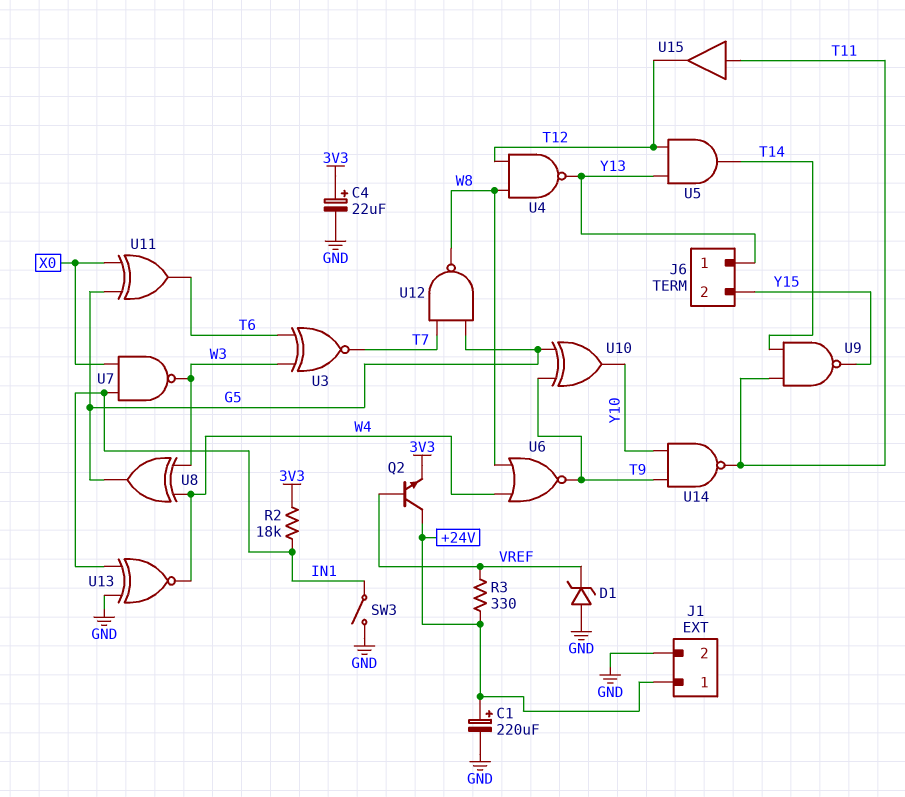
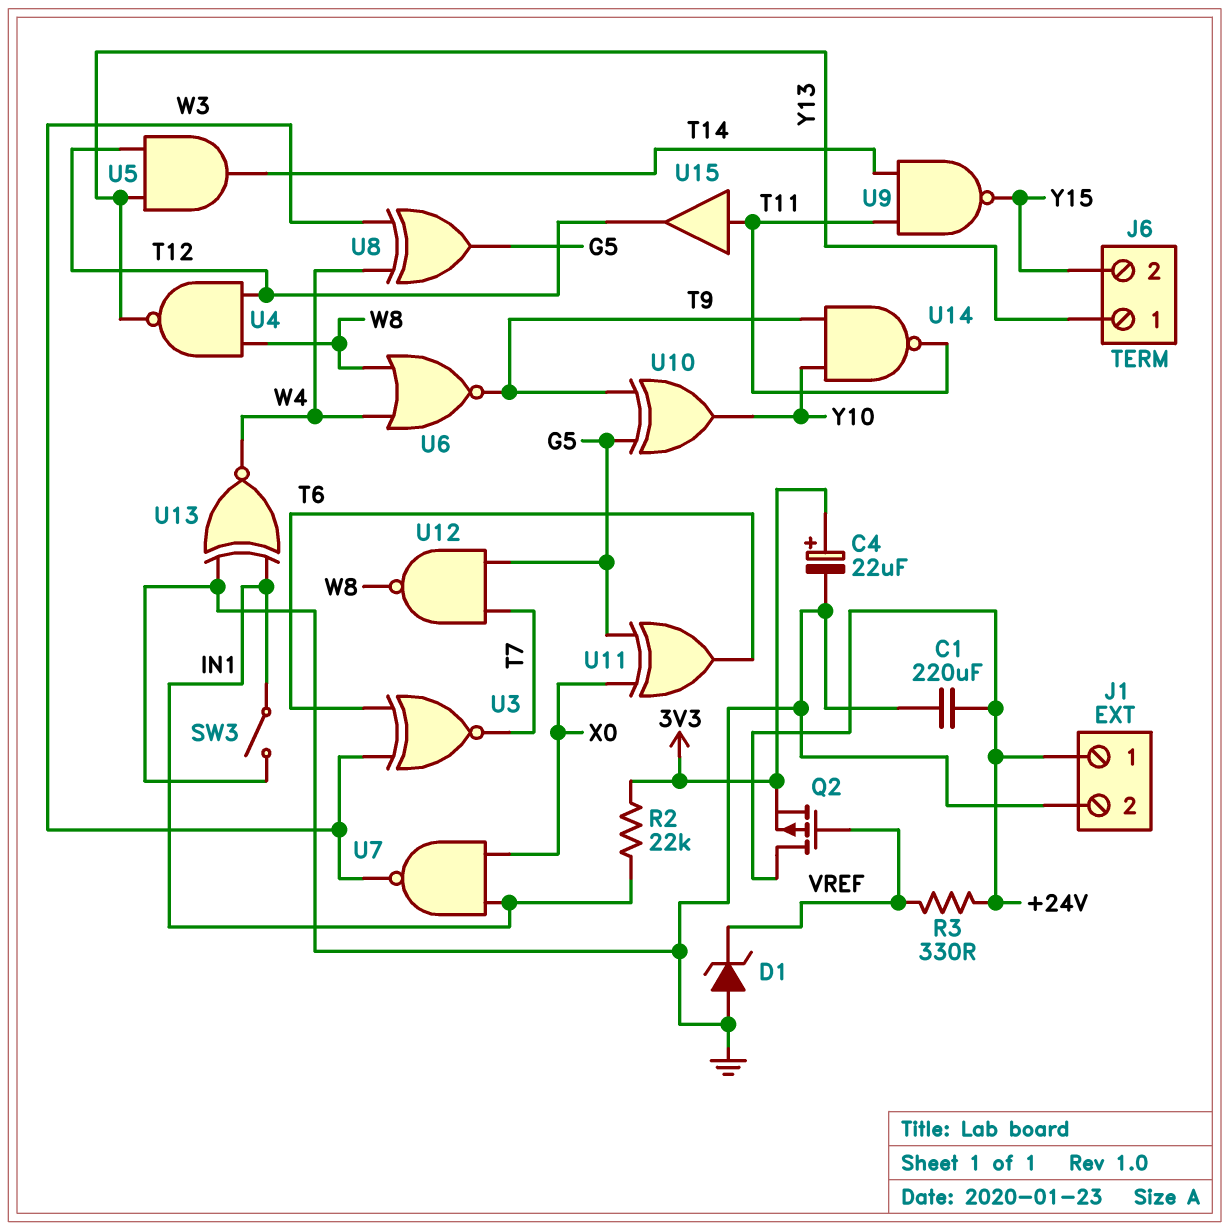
C1: 220uF (plus +24V, minus GND) -> 220uF (+24V, GND)
Q2: NPN (B VREF, C +24V, E 3V3) -> PMOS (G VREF, D +24V, S 3V3)
R2: 18k (3V3, IN1) -> 22k (3V3, IN1)

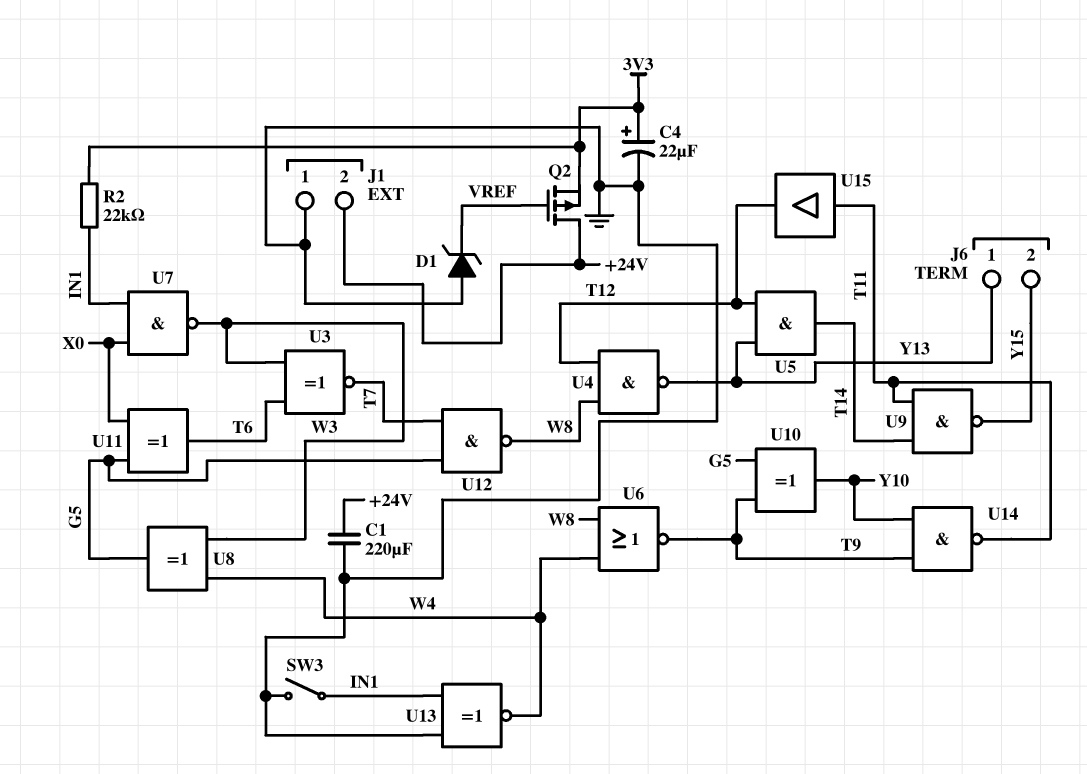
J1 pin 1: +24V -> GND
J1 pin 2: GND -> +24V
R3: 330 (+24V, VREF) -> none

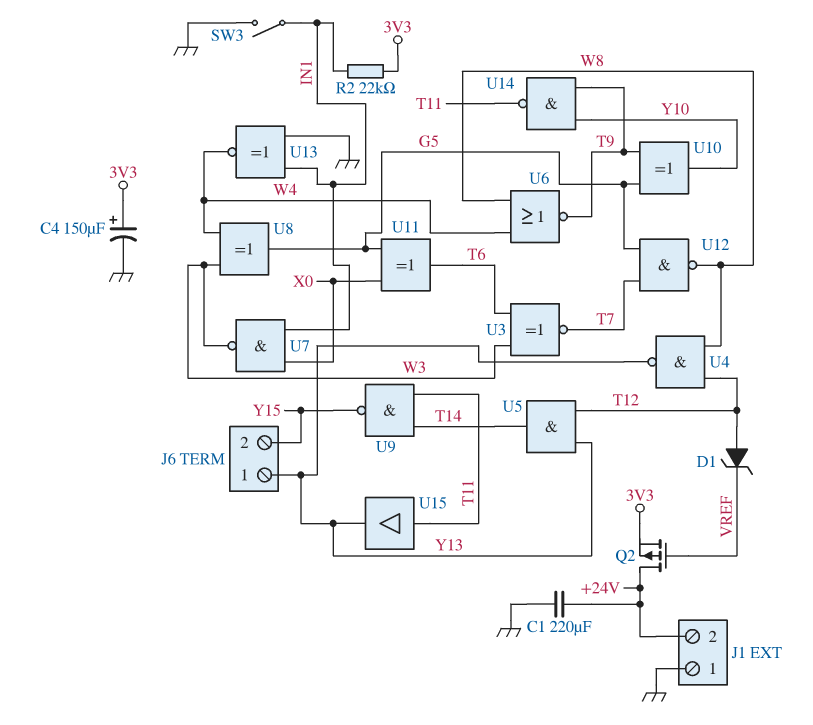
C4: 22uF (plus 3V3, minus GND) -> 150uF (plus 3V3, minus GND)
D1: zener (A GND, K VREF) -> zener (A T12, K VREF)
U15: buffer (in T11, out T12) -> buffer (in T11, out Y13)

